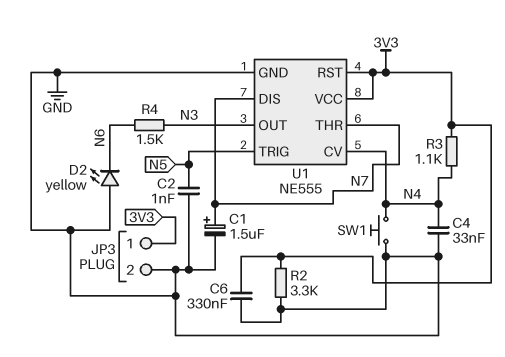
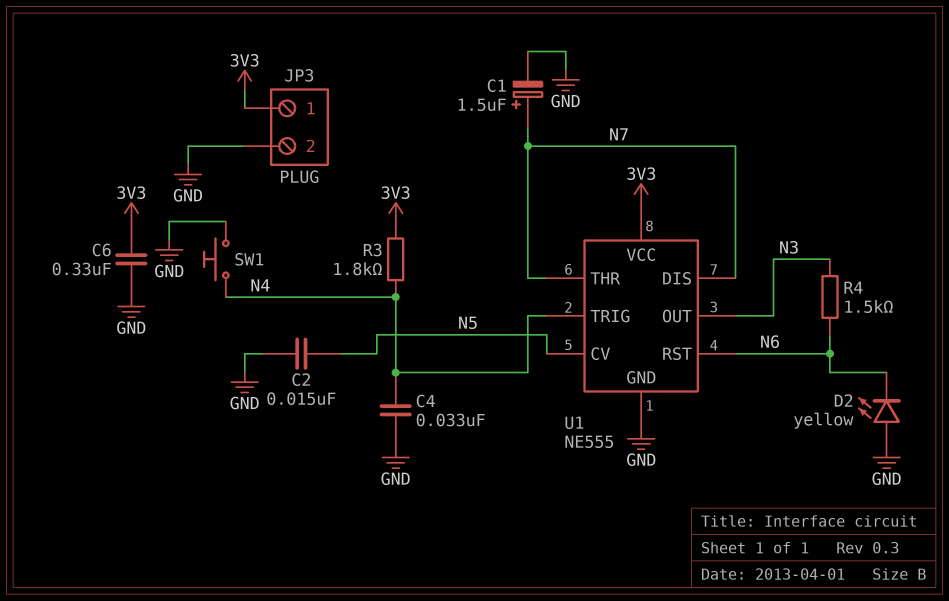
C2: 1nF (GND, N5) -> 15nF (GND, N5)
R2: 3.3k (3V3, GND) -> none
R3: 1.1k (3V3, N4) -> 1.8k (3V3, N4)
U1 pin CV: N4 -> N5
U1 pin RST: 3V3 -> N6
U1 pin TRIG: N5 -> N4

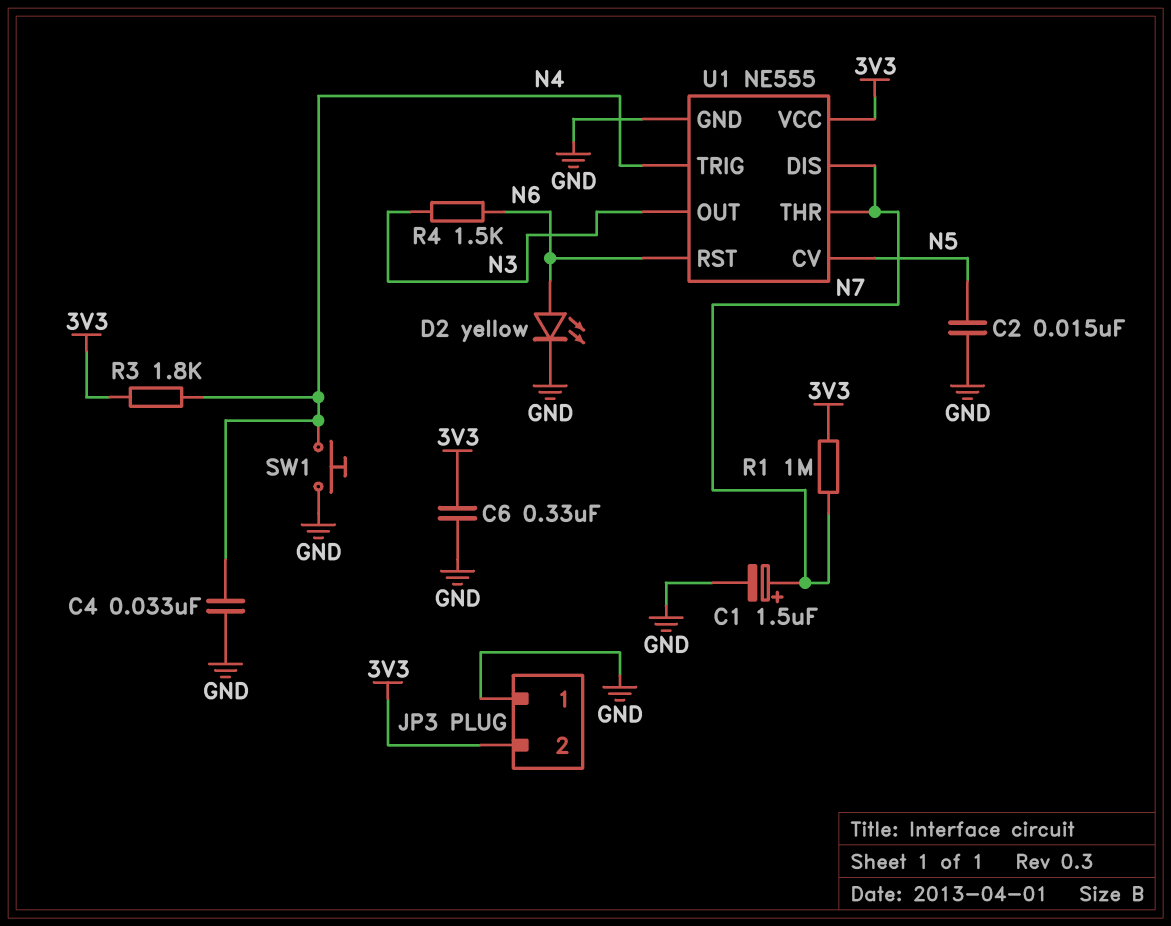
D2: LED yellow (A GND, K N6) -> LED yellow (A N6, K GND)
JP3 pin 1: 3V3 -> GND
JP3 pin 2: GND -> 3V3
R1: none -> 1M (3V3, N7)

